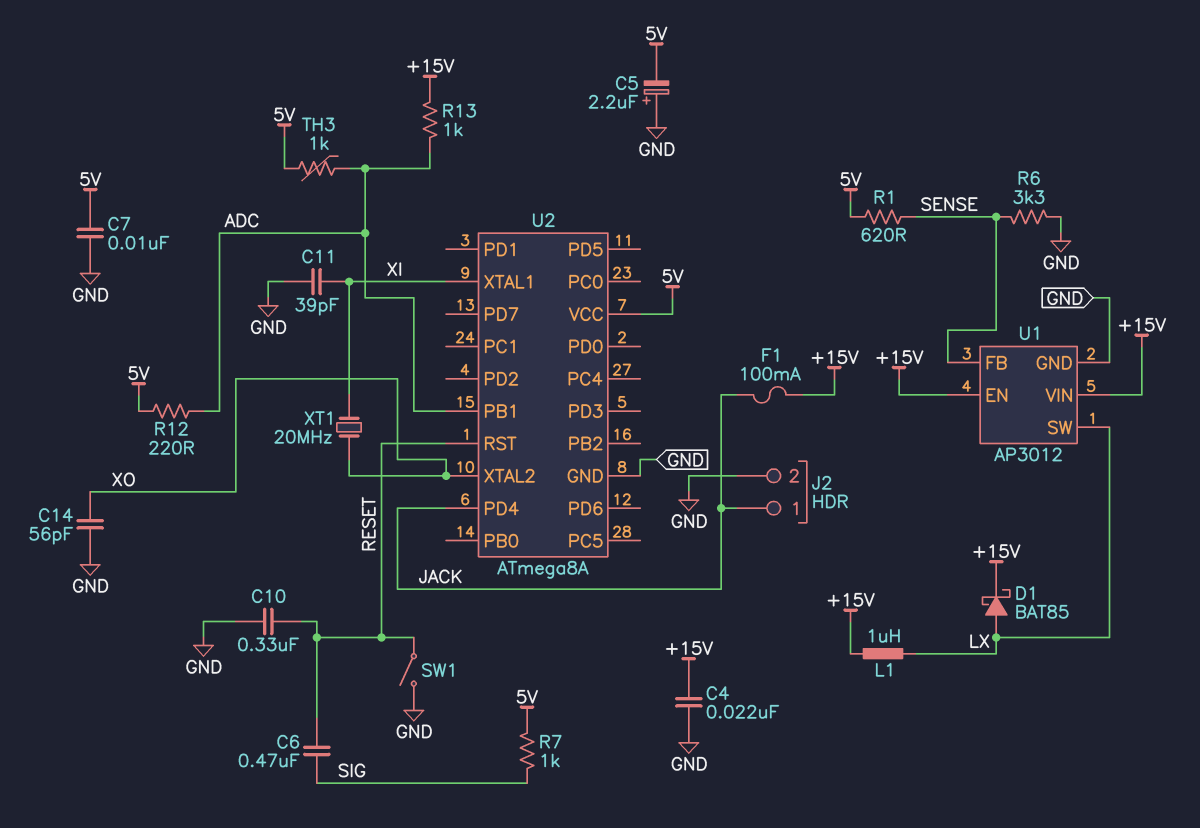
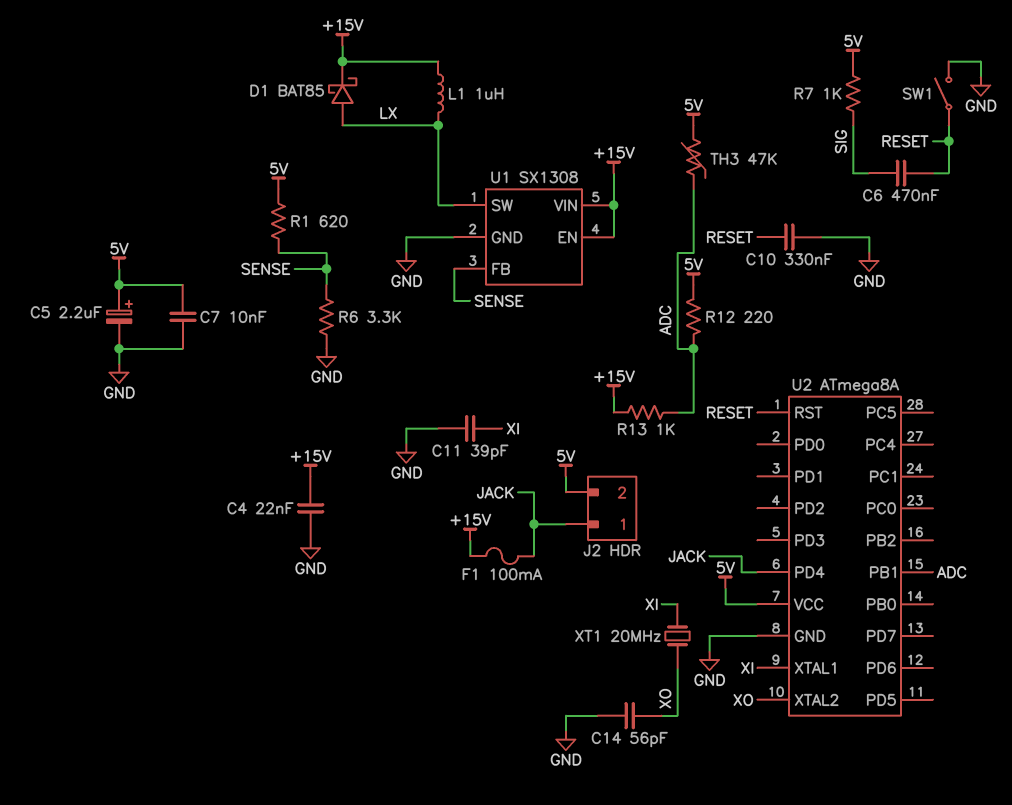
C5: 2.2uF (plus GND, minus 5V) -> 2.2uF (plus 5V, minus GND)
J2 pin 2: GND -> 5V
TH3: 1k (5V, ADC) -> 47k (5V, ADC)
U1: AP3012 -> SX1308

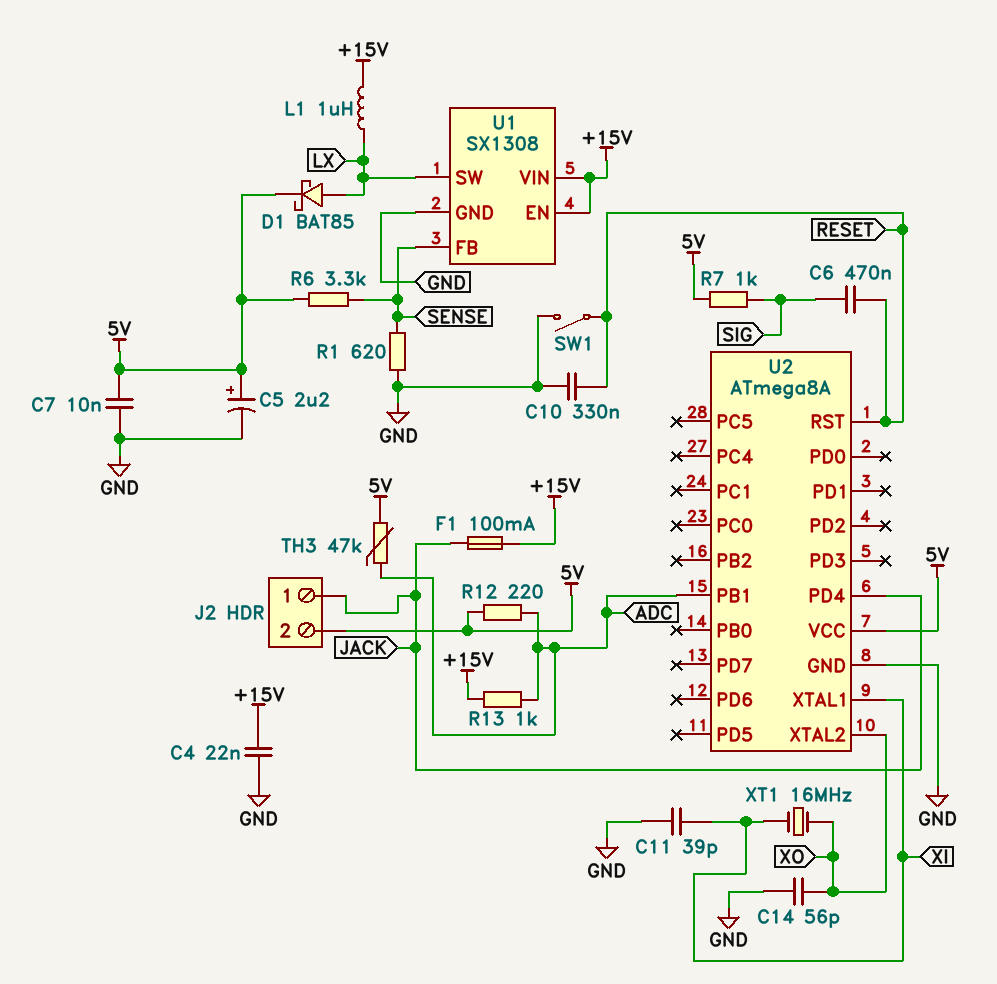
D1: schottky BAT85 (A LX, K +15V) -> schottky BAT85 (A LX, K 5V)
R1: 620 (5V, SENSE) -> 620 (GND, SENSE)
R6: 3.3k (GND, SENSE) -> 3.3k (5V, SENSE)
XT1: 20MHz (XI, XO) -> 16MHz (XI, XO)

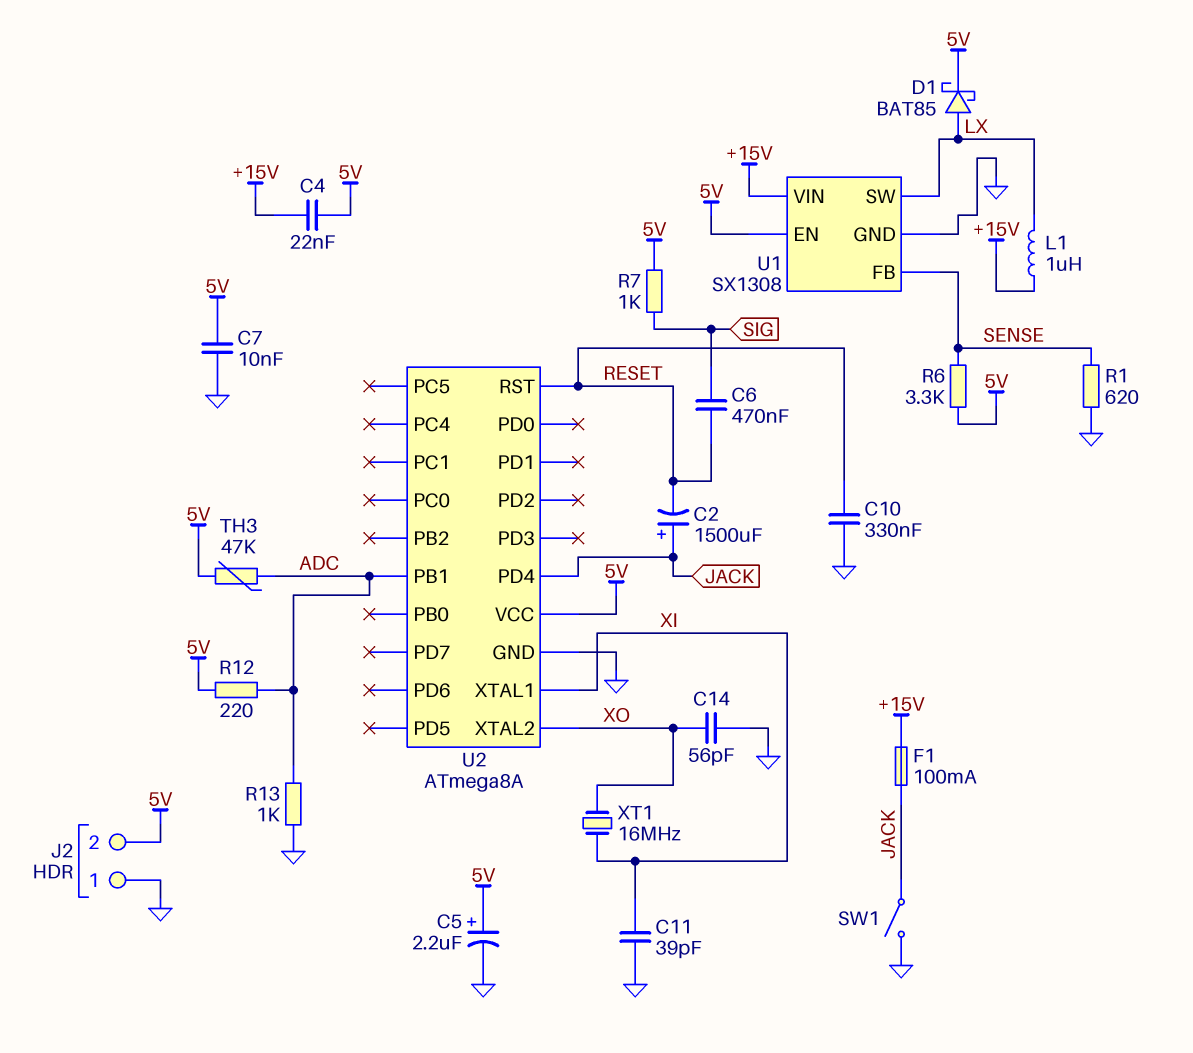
C2: none -> 1500uF (plus JACK, minus RESET)
C4: 22nF (+15V, GND) -> 22nF (+15V, 5V)
J2 pin 1: JACK -> GND
R13: 1k (+15V, ADC) -> 1k (ADC, GND)
SW1: switch (GND, RESET) -> switch (GND, JACK)
U1 pin EN: +15V -> 5V

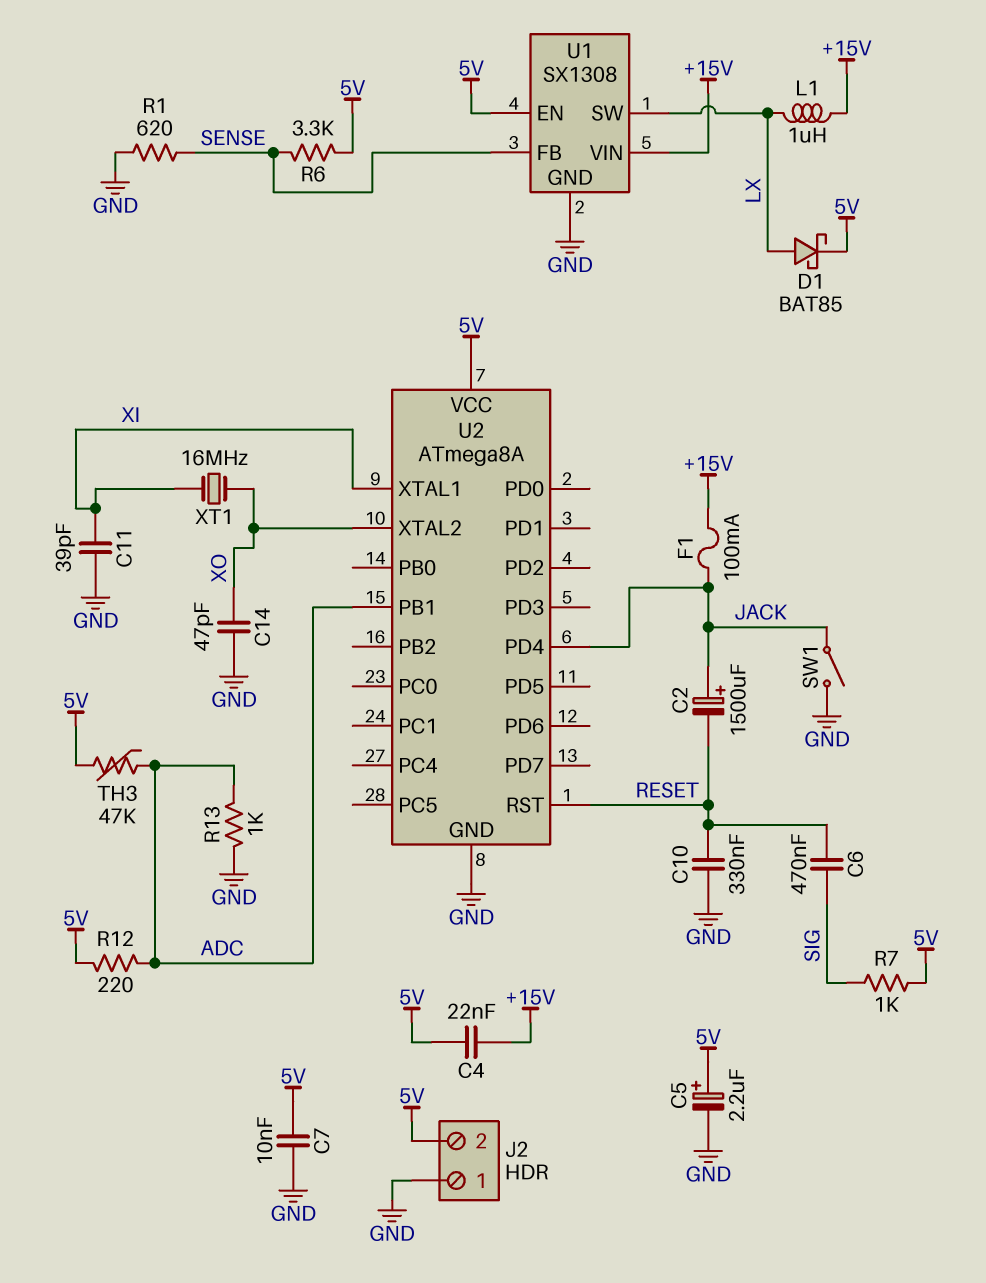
C14: 56pF (GND, XO) -> 47pF (GND, XO)

